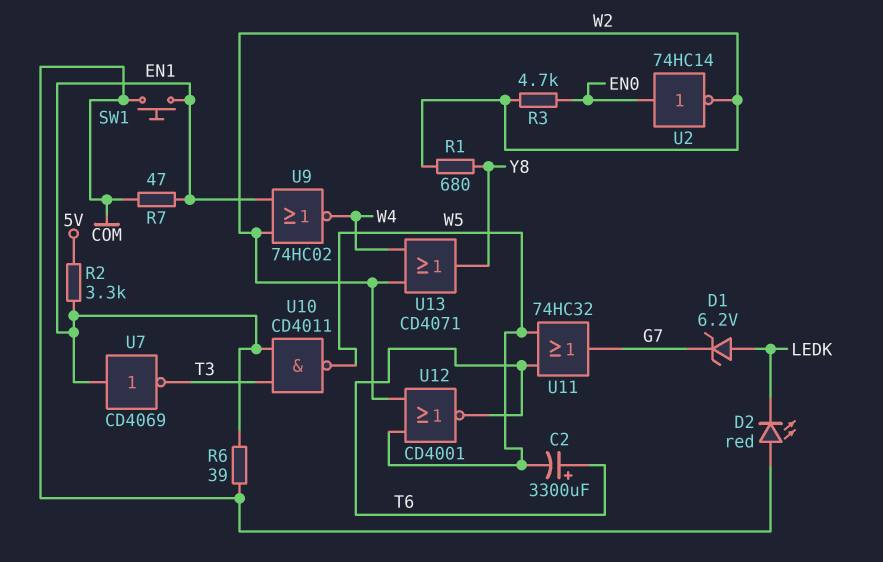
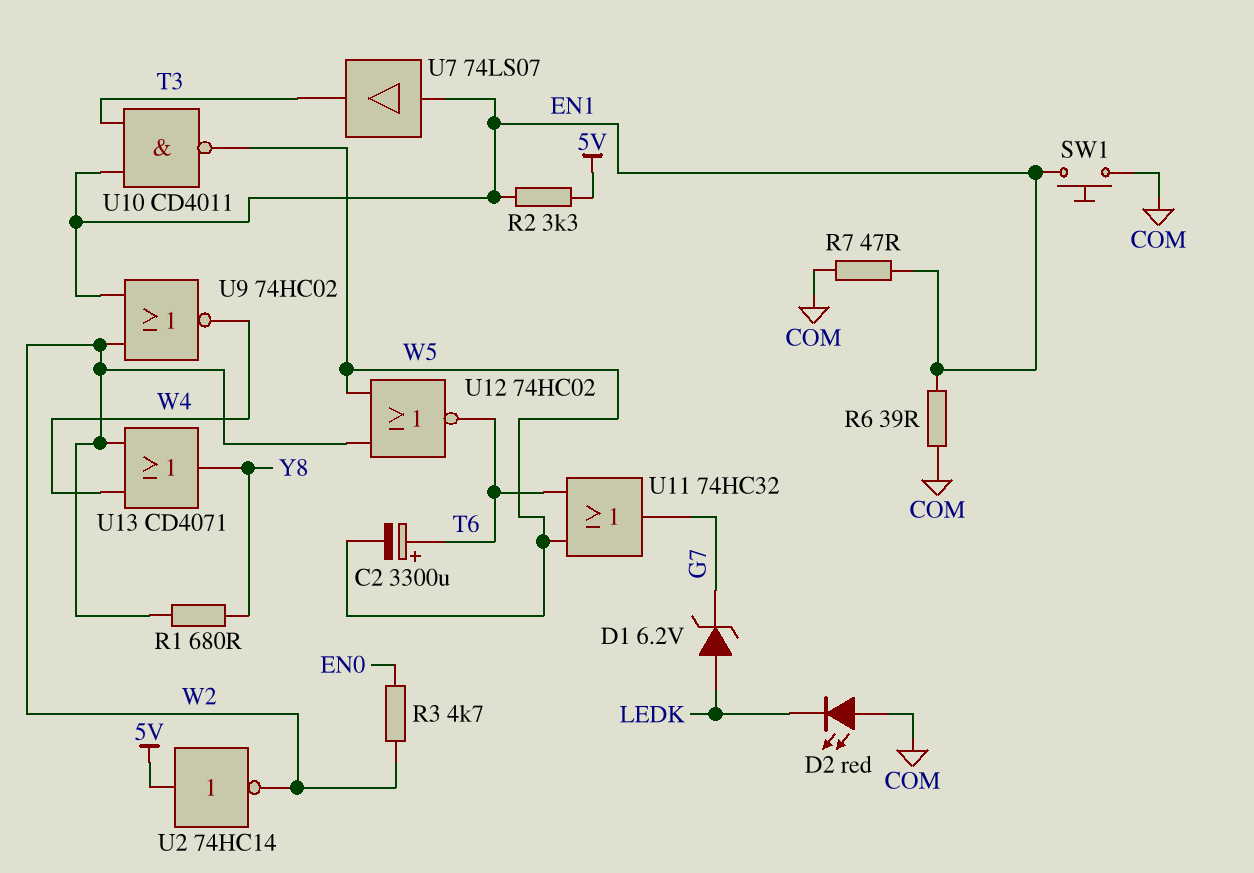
U2: NOT 74HC14 (in EN0, out W2) -> NOT 74HC14 (in 5V, out W2)
U7: NOT CD4069 (in EN1, out T3) -> buffer 74LS07 (in EN1, out T3)
U12: NOR CD4001 (in W2, in W5, out T6) -> NOR 74HC02 (in W2, in W5, out T6)

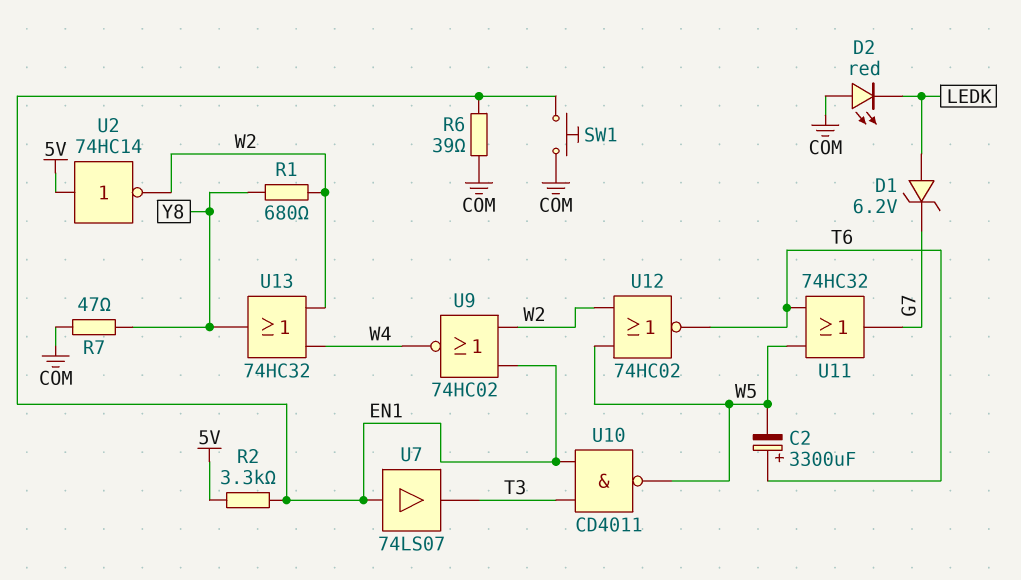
R3: 4.7k (EN0, W2) -> none
R7: 47 (COM, EN1) -> 47 (COM, Y8)
U13: OR CD4071 (in W2, in W4, out Y8) -> OR 74HC32 (in W2, in W4, out Y8)

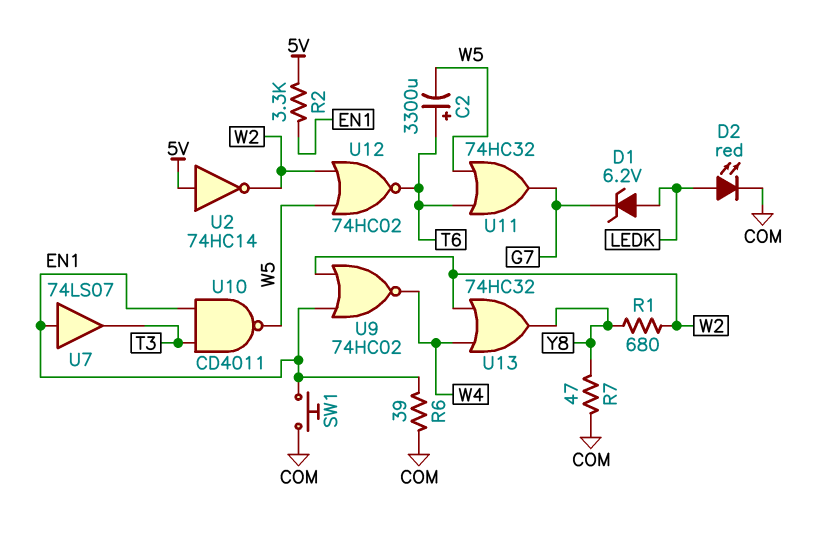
D2: LED red (A COM, K LEDK) -> LED red (A LEDK, K COM)

